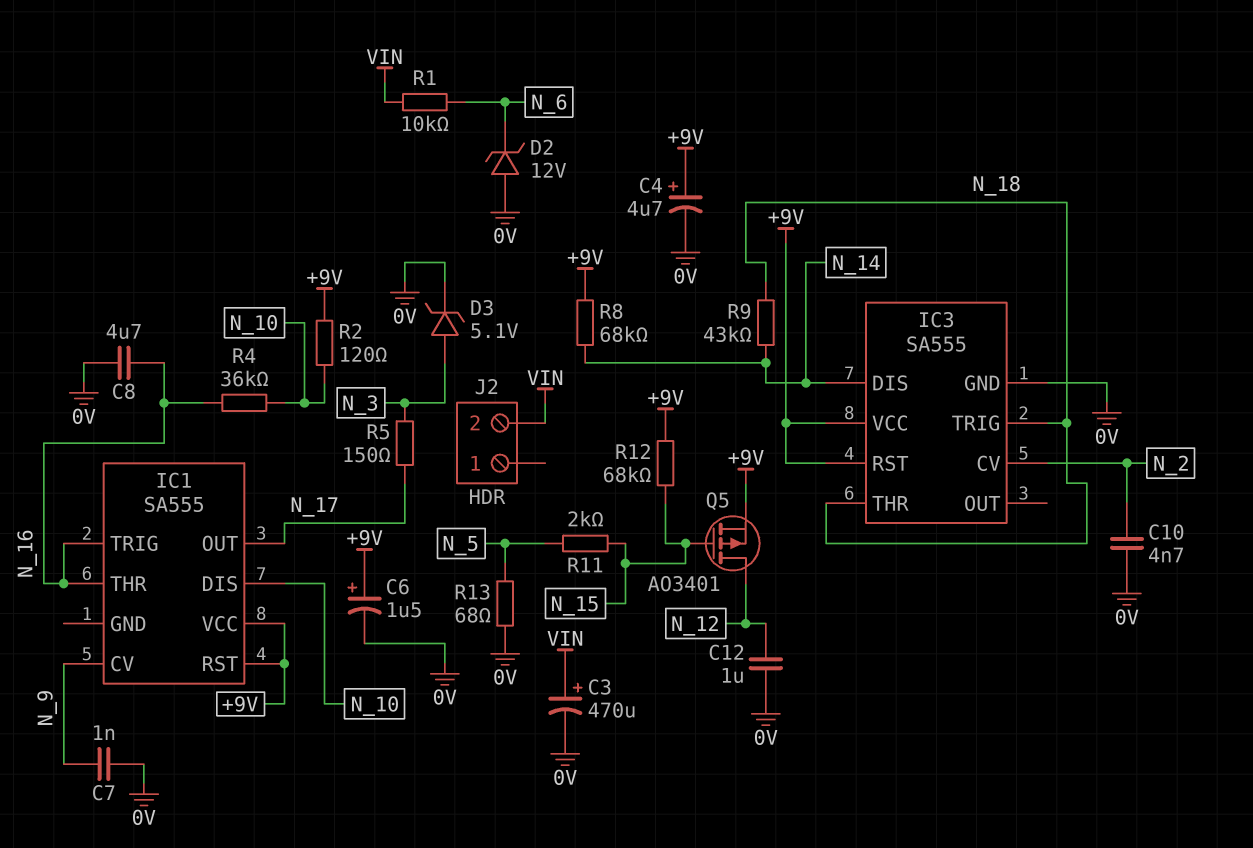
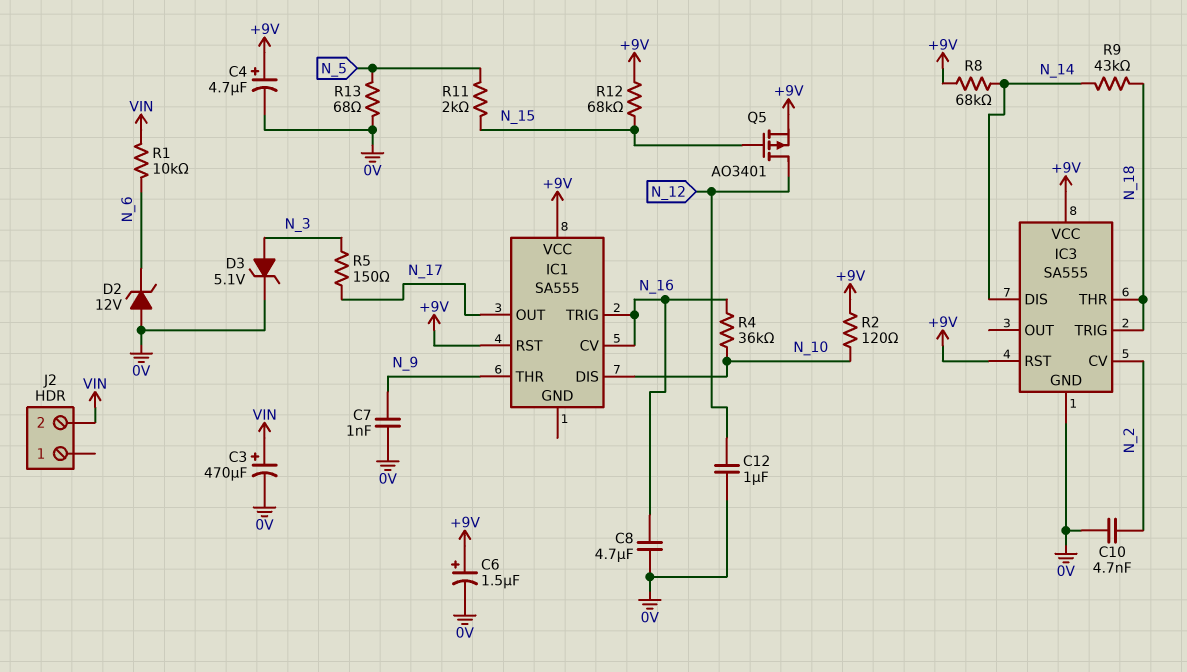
IC1 pin CV: N_9 -> N_16
IC1 pin THR: N_16 -> N_9

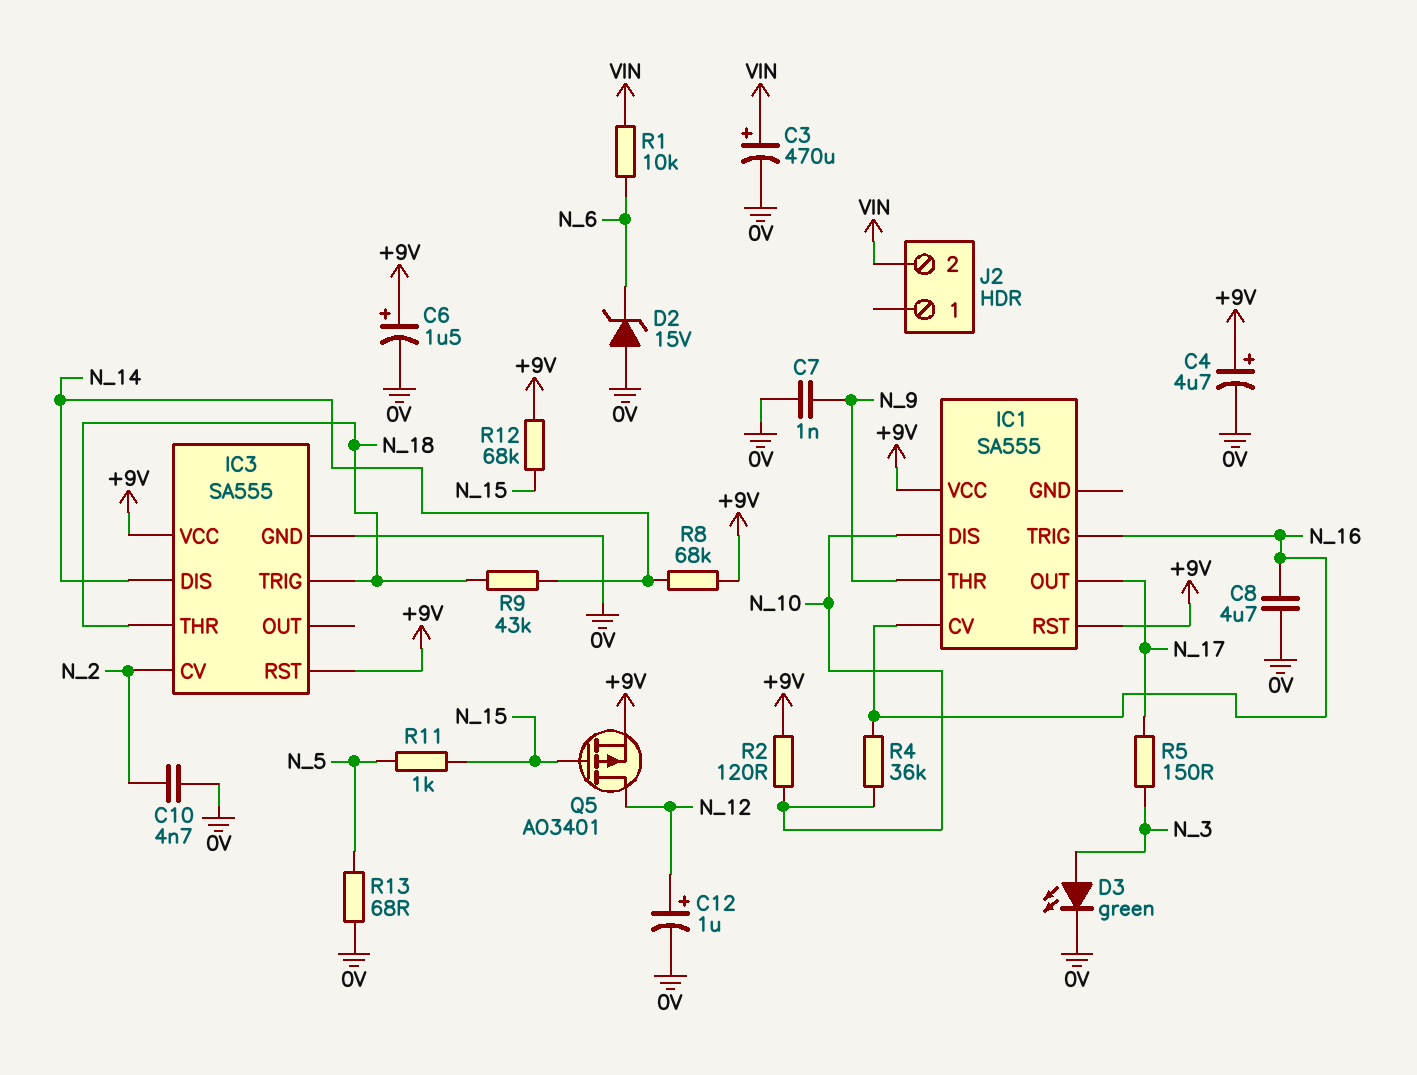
C12: 1uF (0V, N_12) -> 1uF (plus N_12, minus 0V)
D2: zener 12V (A 0V, K N_6) -> zener 15V (A 0V, K N_6)
D3: zener 5.1V (A N_3, K 0V) -> LED green (A N_3, K 0V)
R11: 2k (N_5, N_15) -> 1k (N_5, N_15)

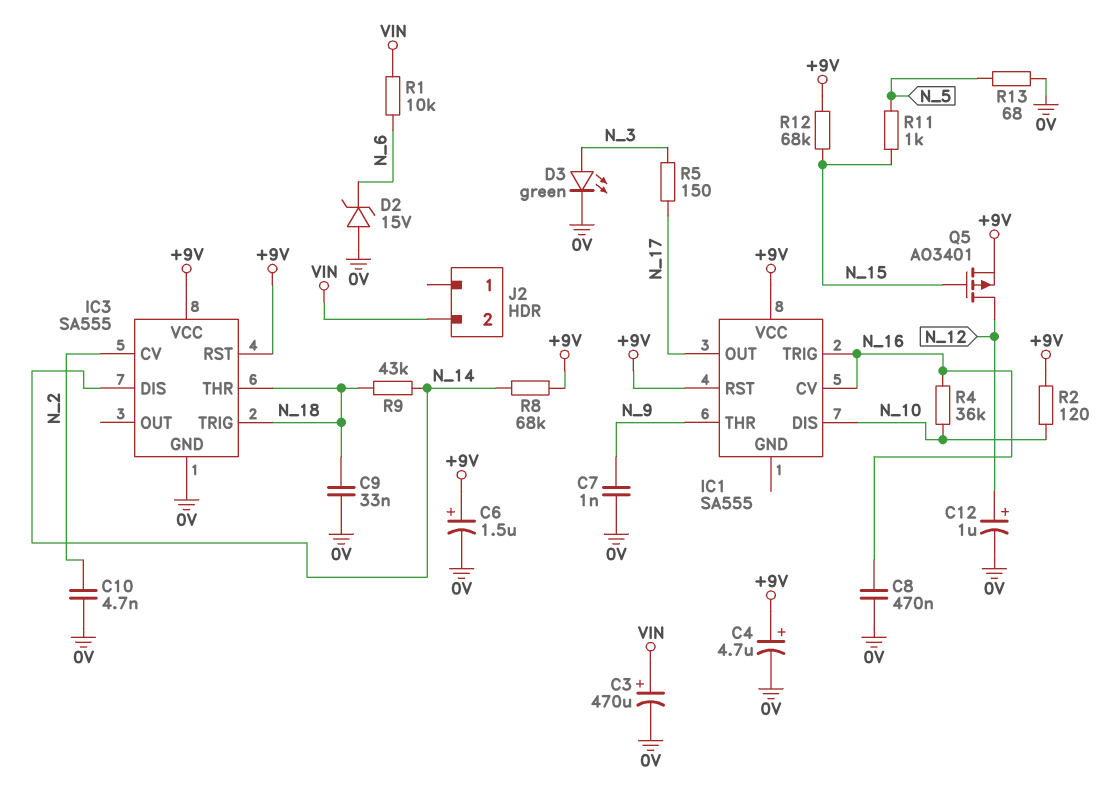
C8: 4.7uF (0V, N_16) -> 470nF (0V, N_16)
C9: none -> 33nF (0V, N_18)

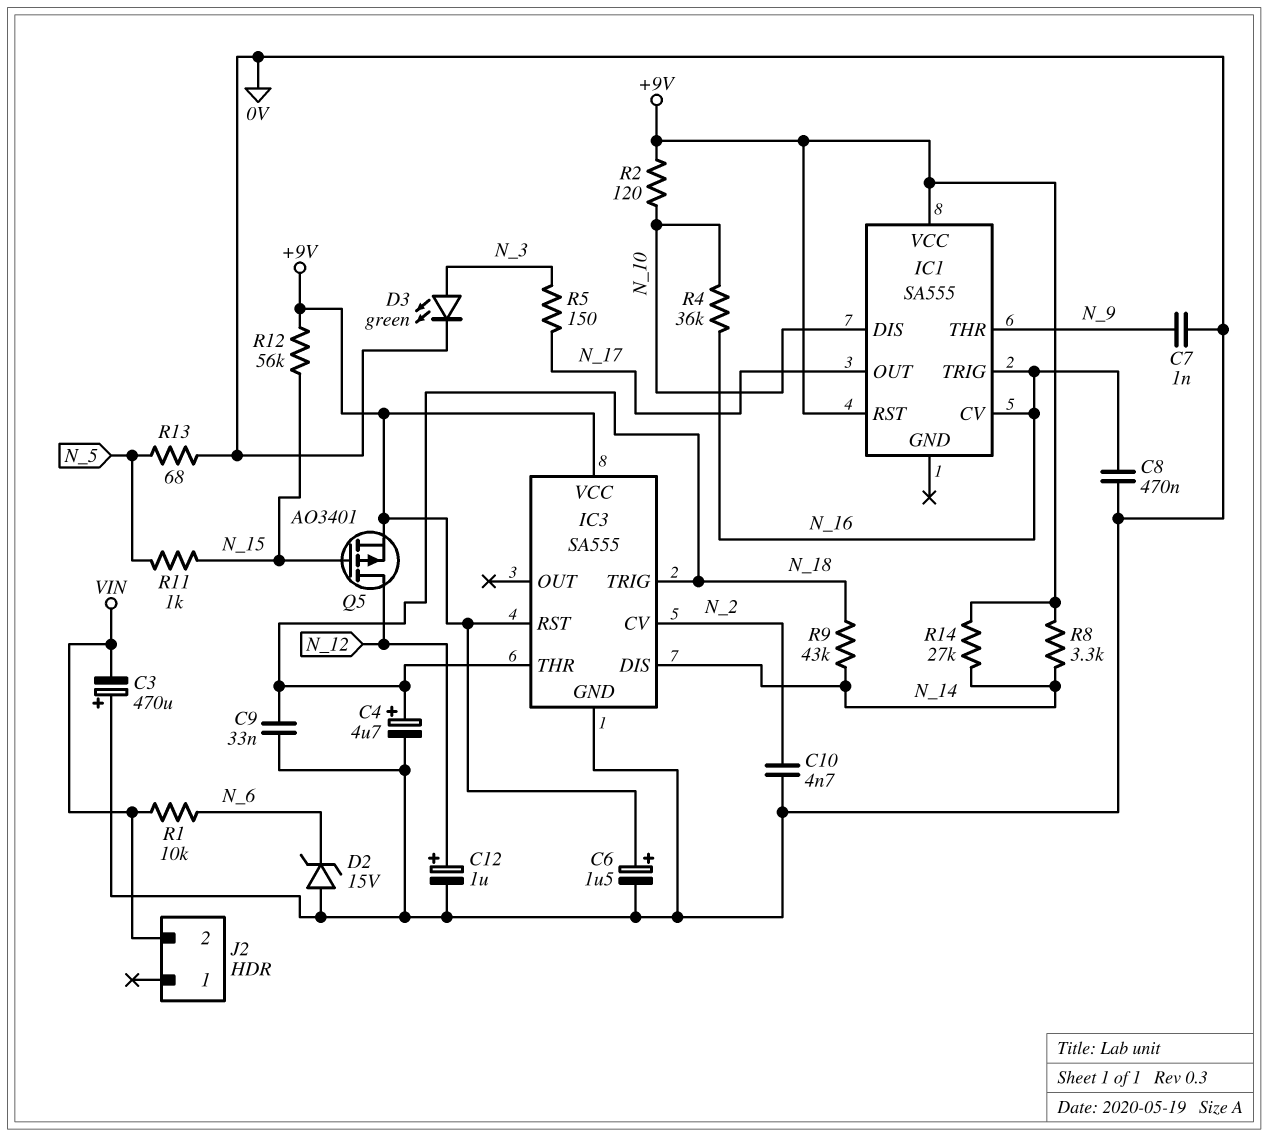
C3: 470uF (plus VIN, minus 0V) -> 470uF (plus 0V, minus VIN)
C4: 4.7uF (plus +9V, minus 0V) -> 4.7uF (plus N_18, minus 0V)
R8: 68k (+9V, N_14) -> 3.3k (+9V, N_14)
R12: 68k (+9V, N_15) -> 56k (+9V, N_15)
R14: none -> 27k (+9V, N_14)

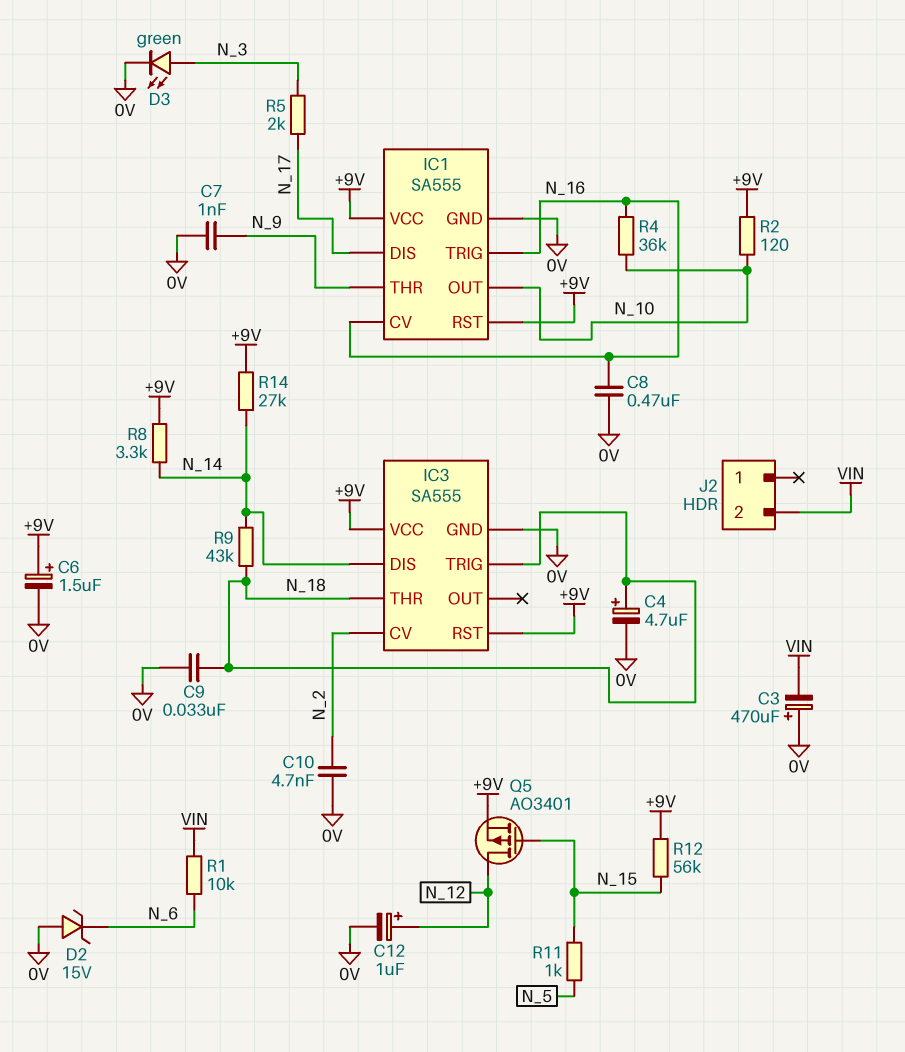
IC1 pin DIS: N_10 -> N_17
IC1 pin GND: none -> 0V
IC1 pin OUT: N_17 -> N_10
R5: 150 (N_3, N_17) -> 2k (N_3, N_17)
R13: 68 (0V, N_5) -> none

